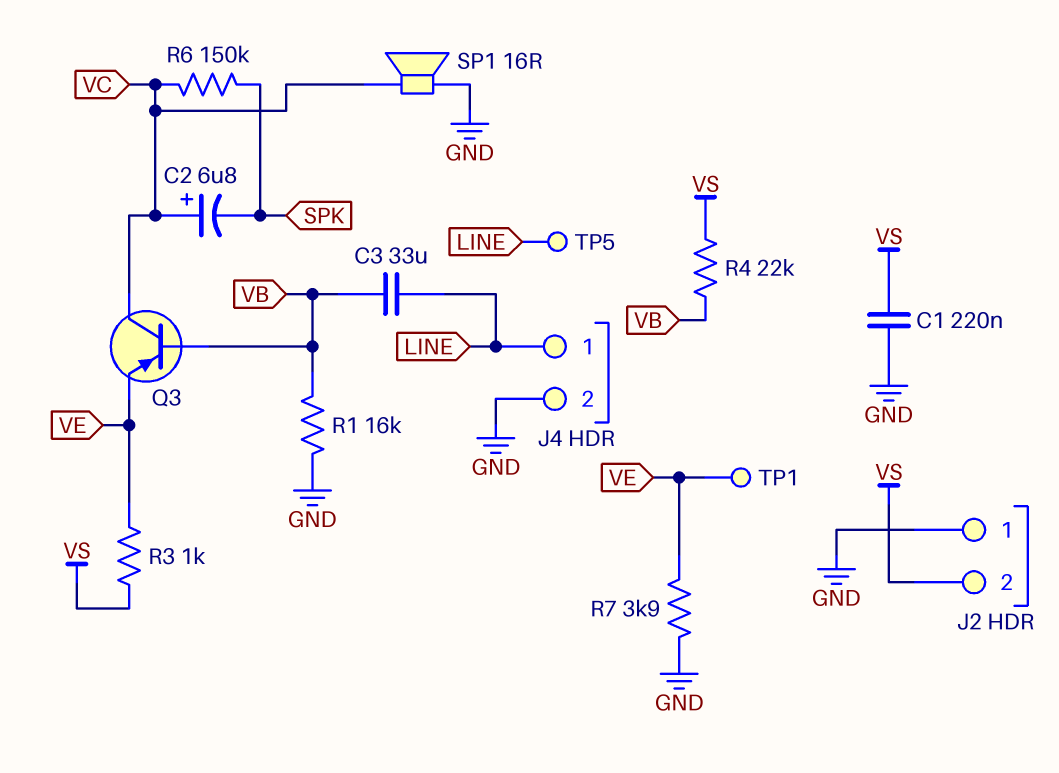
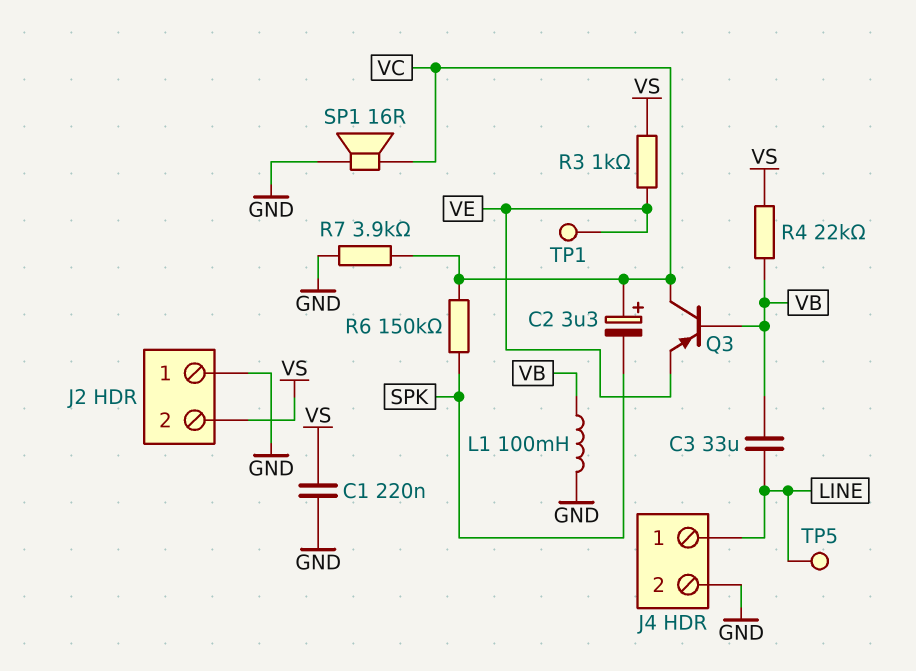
C2: 6.8uF (plus VC, minus SPK) -> 3.3uF (plus VC, minus SPK)
L1: none -> 100mH (GND, VB)
R1: 16k (GND, VB) -> none
R7: 3.9k (GND, VE) -> 3.9k (GND, VC)

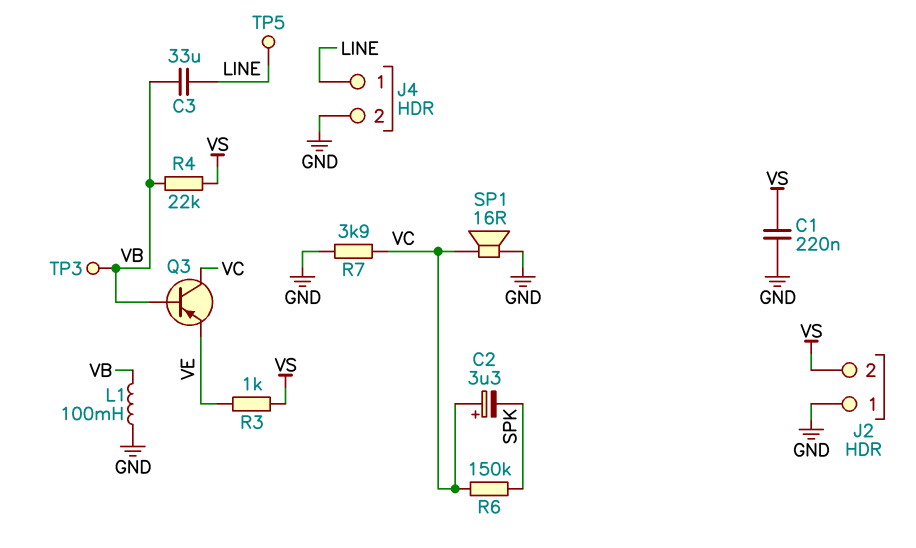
TP1: test point (VE) -> none
TP3: none -> test point (VB)

